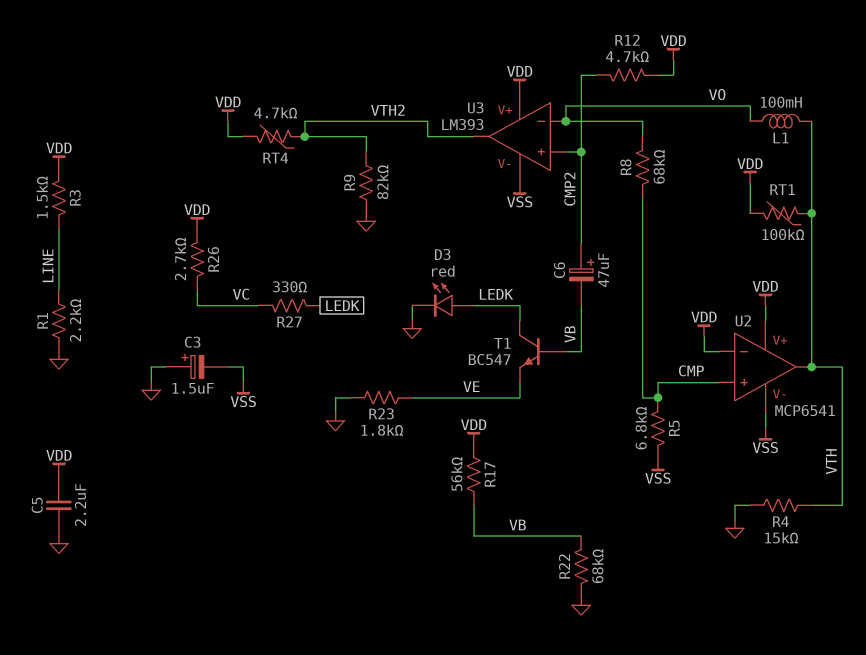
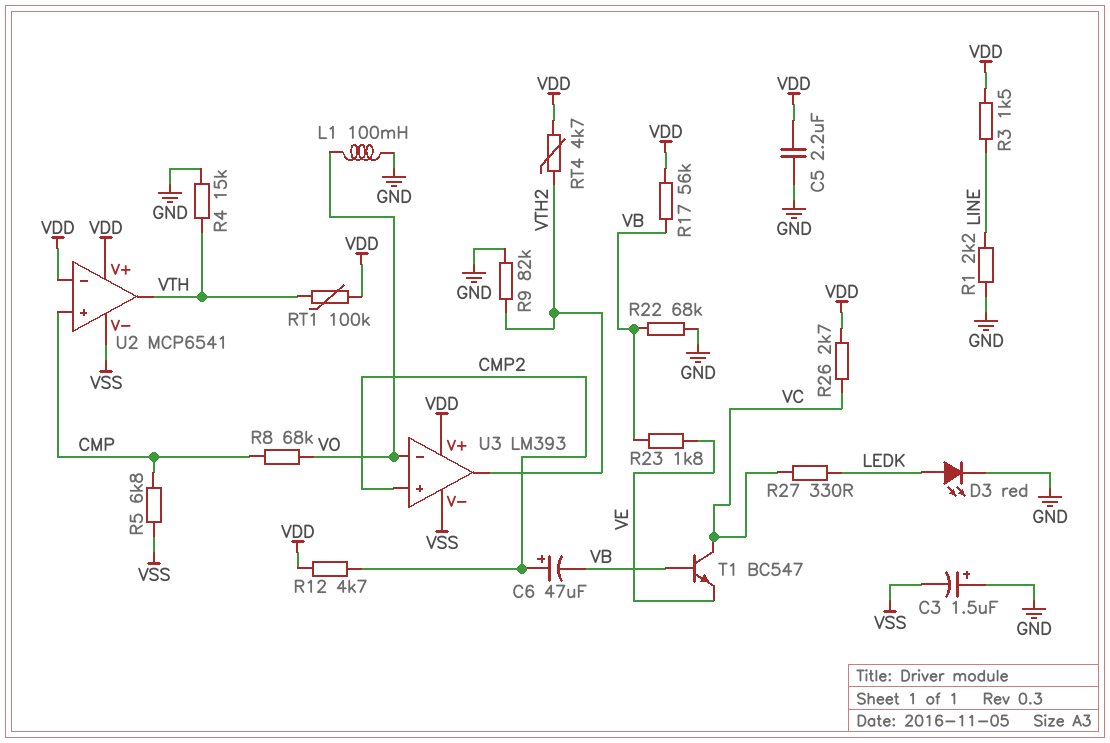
L1: 100mH (VO, VTH) -> 100mH (GND, VO)
R23: 1.8k (GND, VE) -> 1.8k (VB, VE)
T1: NPN BC547 (B VB, C LEDK, E VE) -> NPN BC547 (B VB, C VC, E VE)

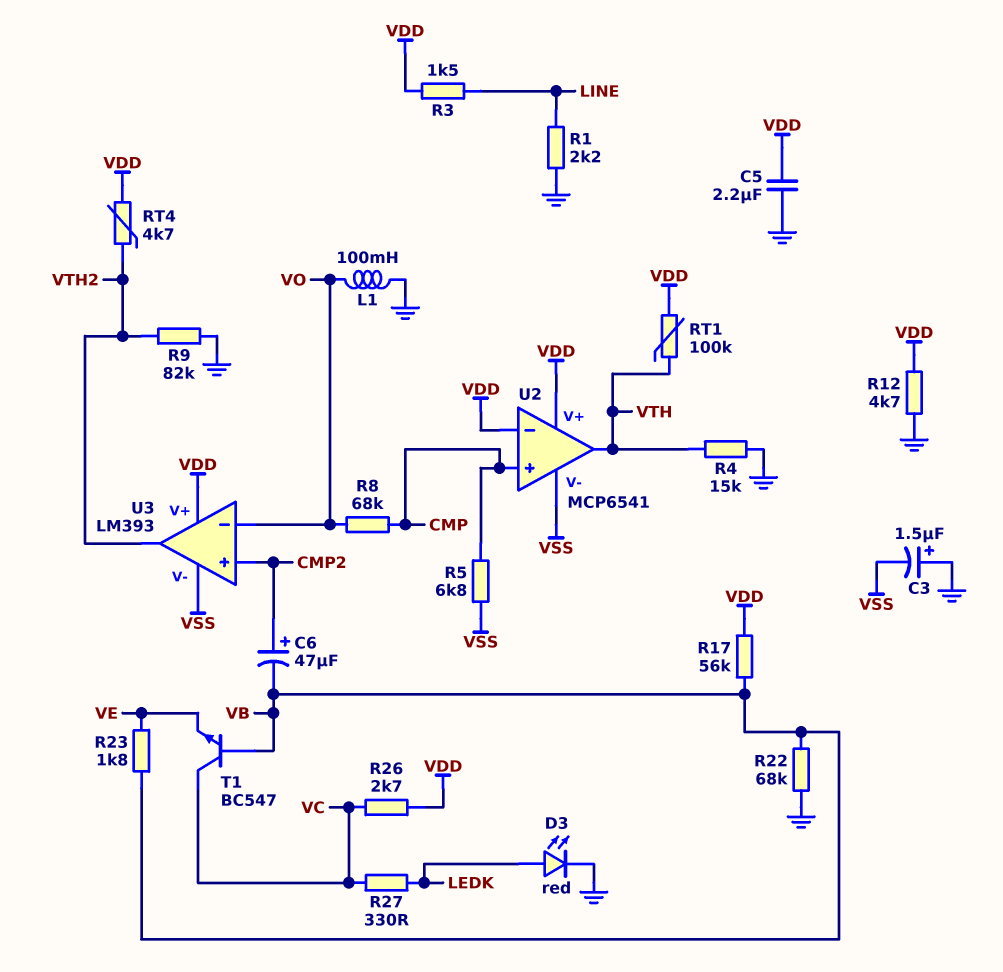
R12: 4.7k (CMP2, VDD) -> 4.7k (GND, VDD)

